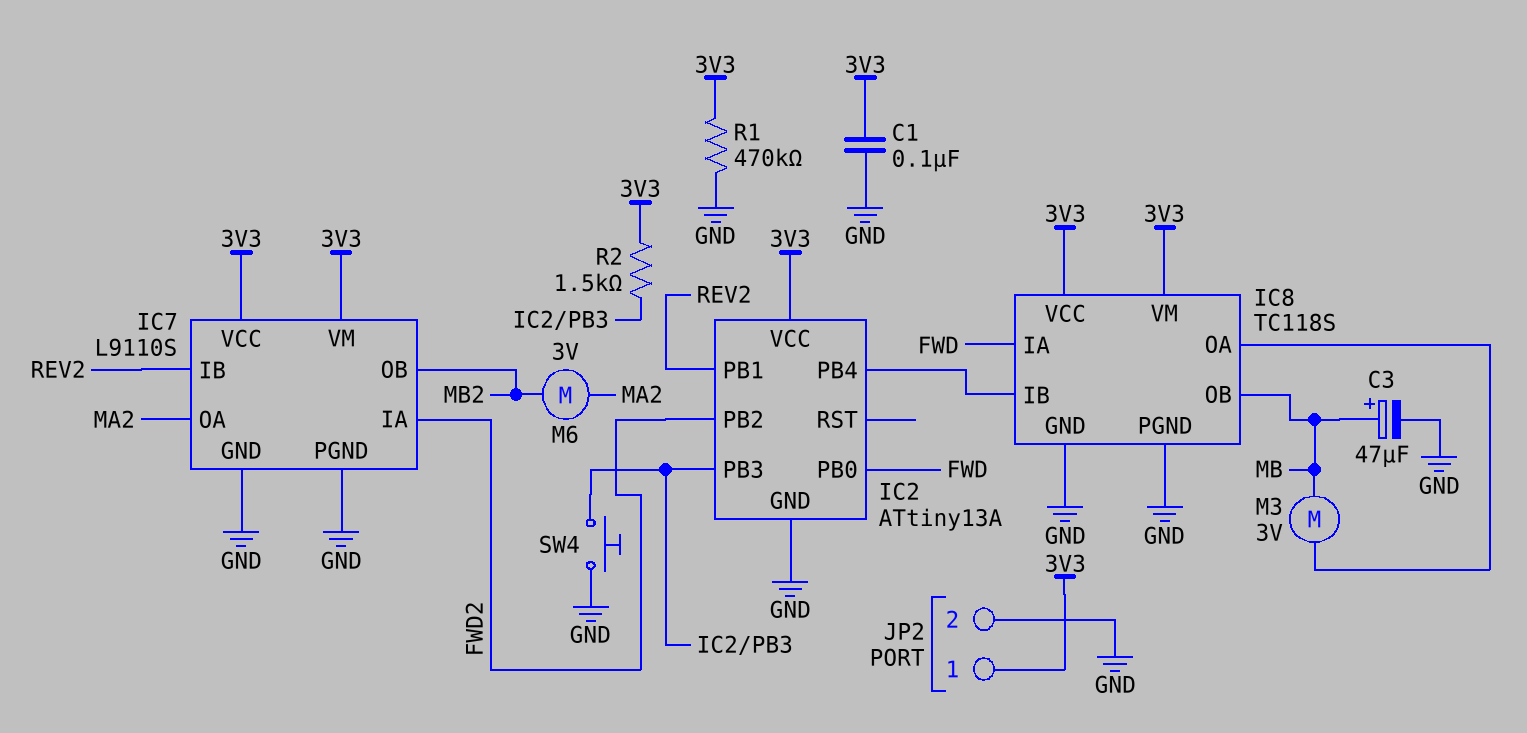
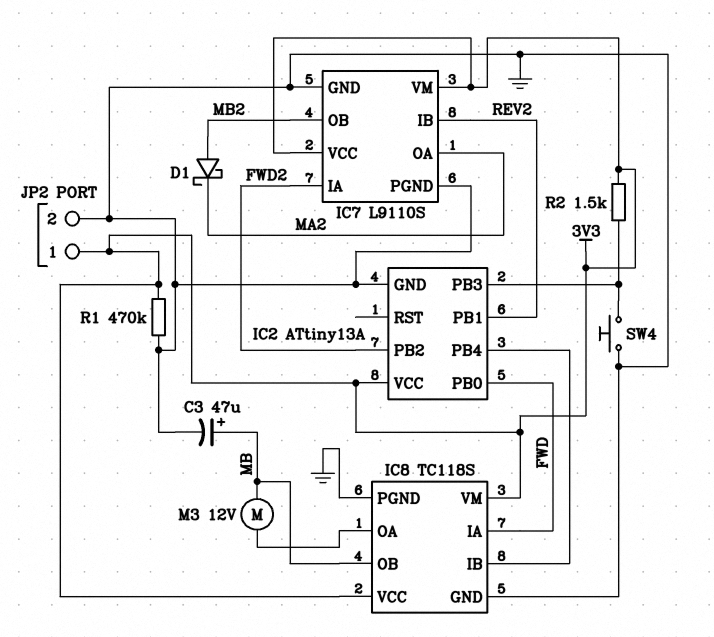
C1: 100nF (3V3, GND) -> none
D1: none -> schottky (A MB2, K MA2)
M3: motor 3V (IC8/OA, MB) -> motor 12V (IC8/OA, MB)
M6: motor 3V (MA2, MB2) -> none

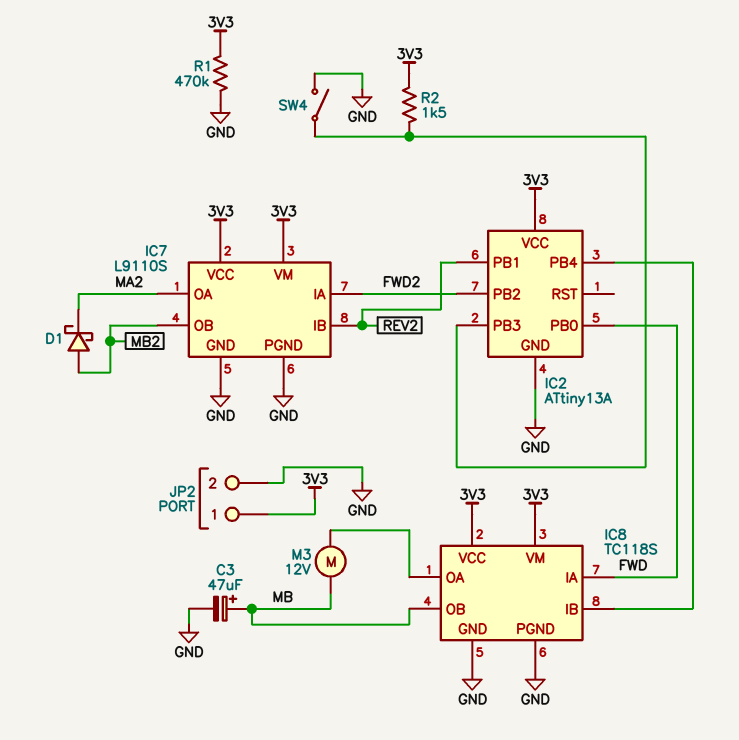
SW4: button (GND, IC2/PB3) -> switch (GND, IC2/PB3)

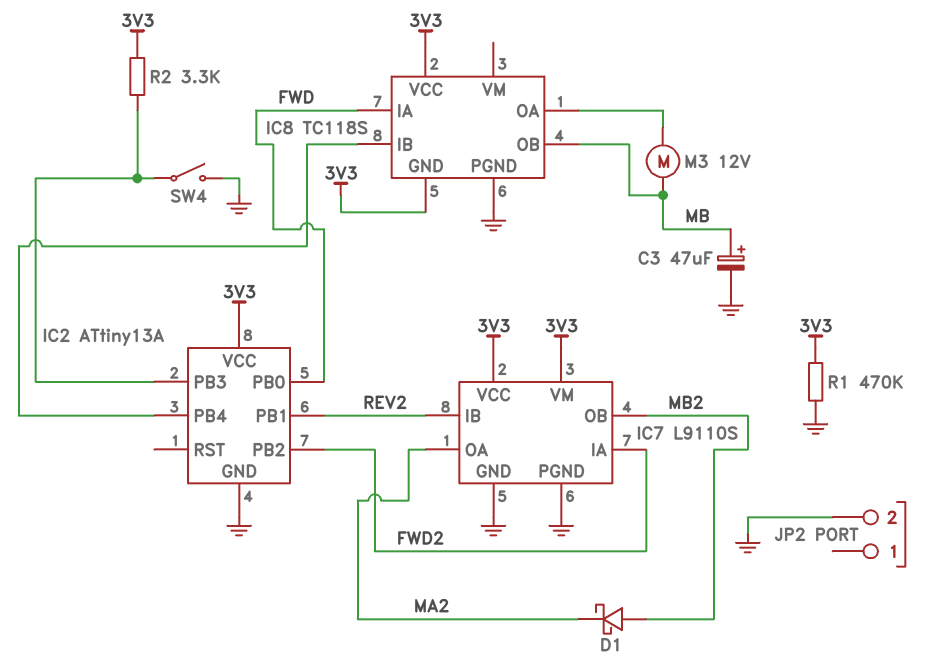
IC8 pin GND: GND -> 3V3
IC8 pin VM: 3V3 -> none
JP2 pin 1: 3V3 -> none
R2: 1.5k (3V3, IC2/PB3) -> 3.3k (3V3, IC2/PB3)

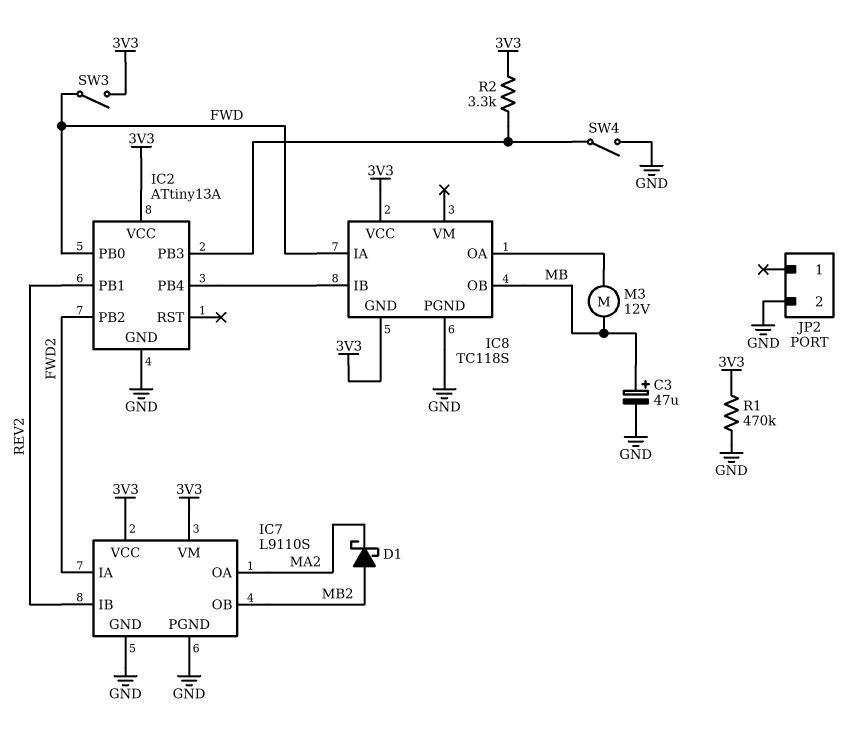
SW3: none -> switch (3V3, FWD)

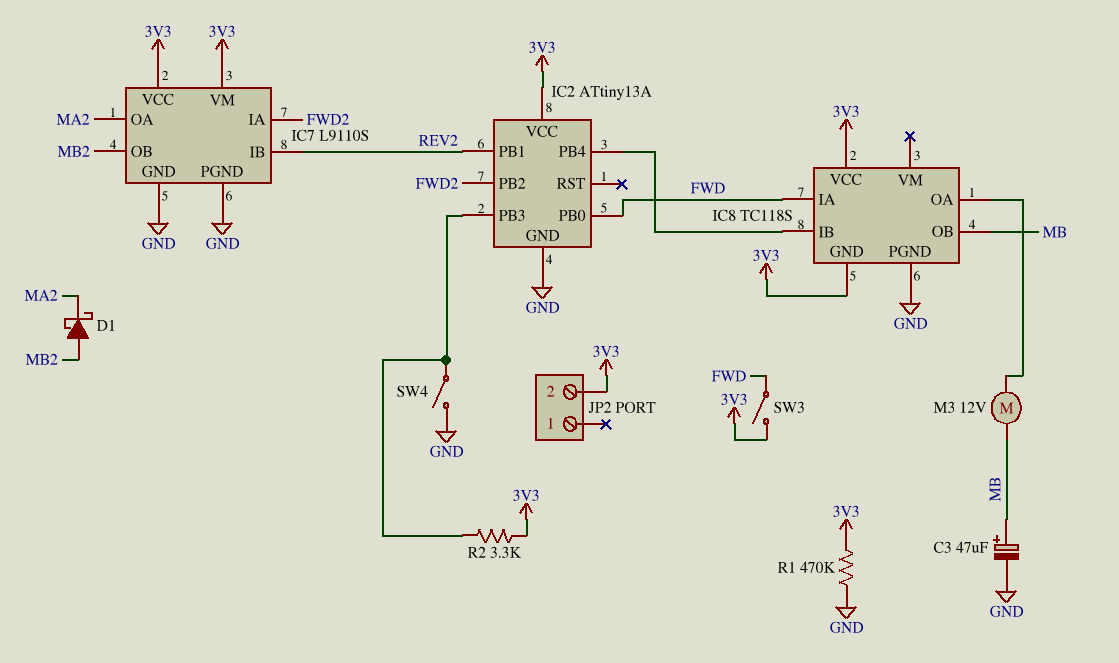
JP2 pin 2: GND -> 3V3

